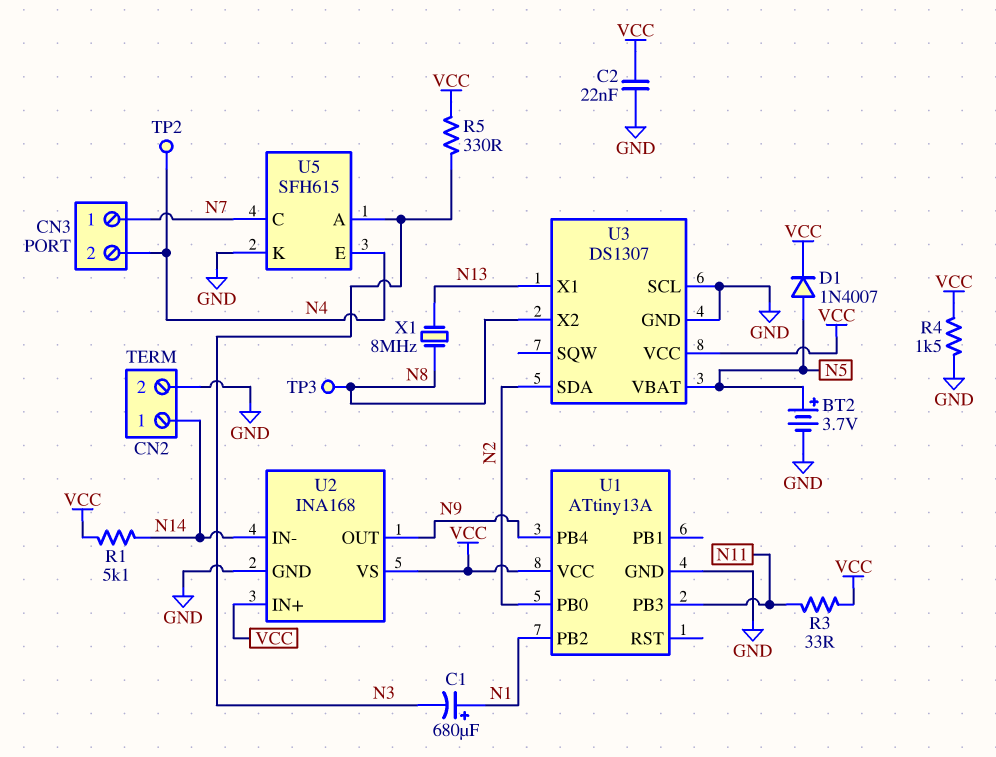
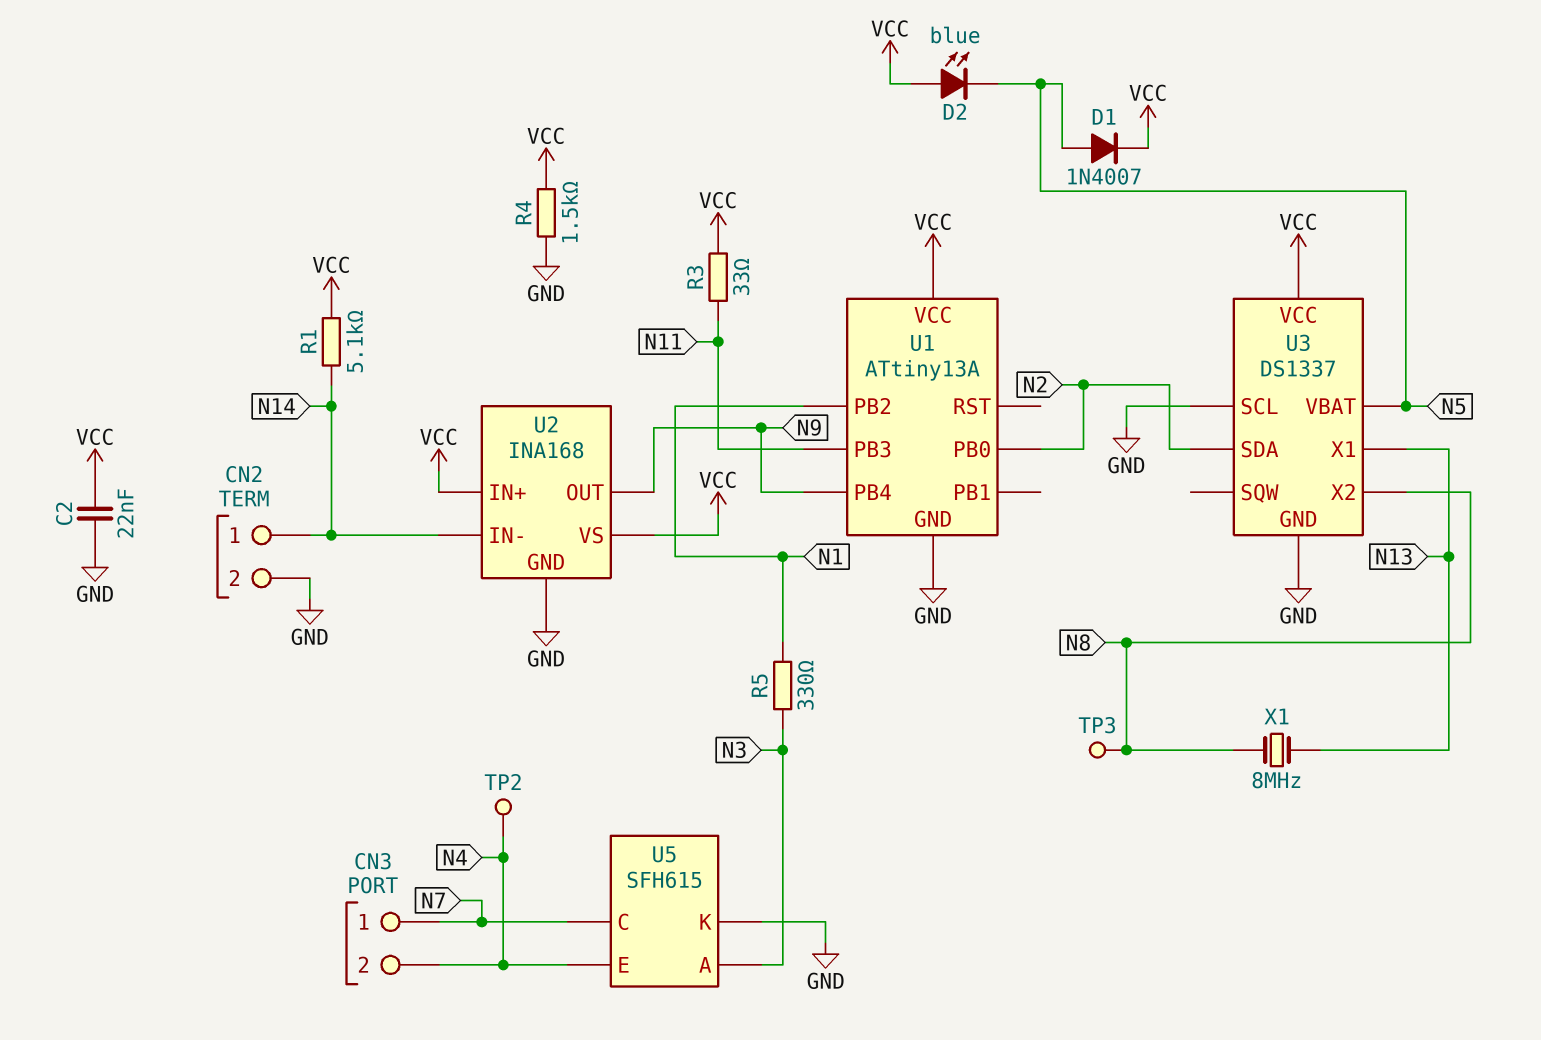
BT2: 3.7V (plus N5, minus GND) -> none
C1: 680uF (plus N1, minus N3) -> none
D2: none -> LED blue (A VCC, K N5)
R5: 330 (N3, VCC) -> 330 (N1, N3)
U3: DS1307 -> DS1337

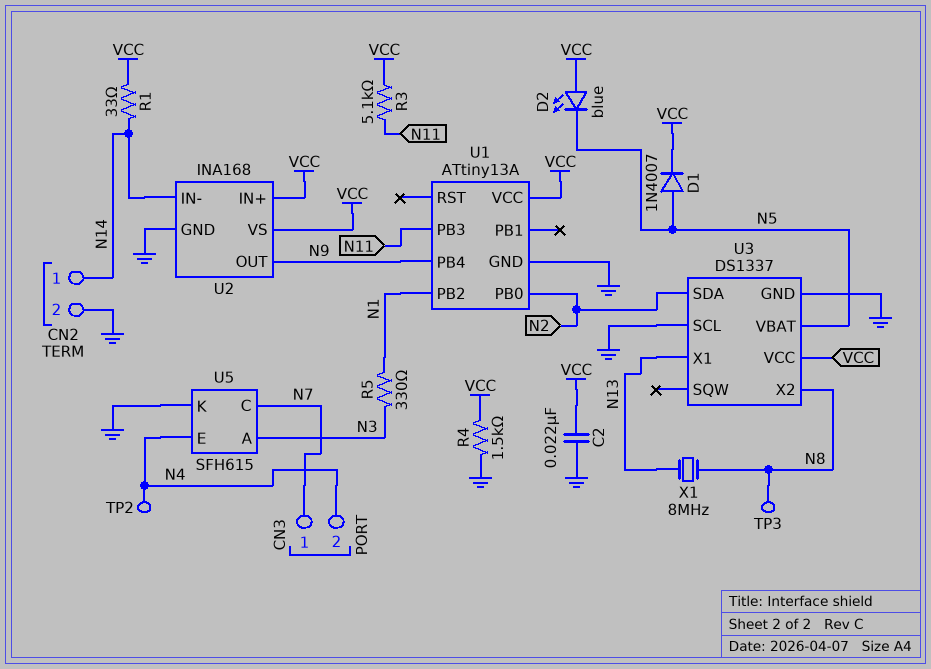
R1: 5.1k (N14, VCC) -> 33 (N14, VCC)
R3: 33 (N11, VCC) -> 5.1k (N11, VCC)

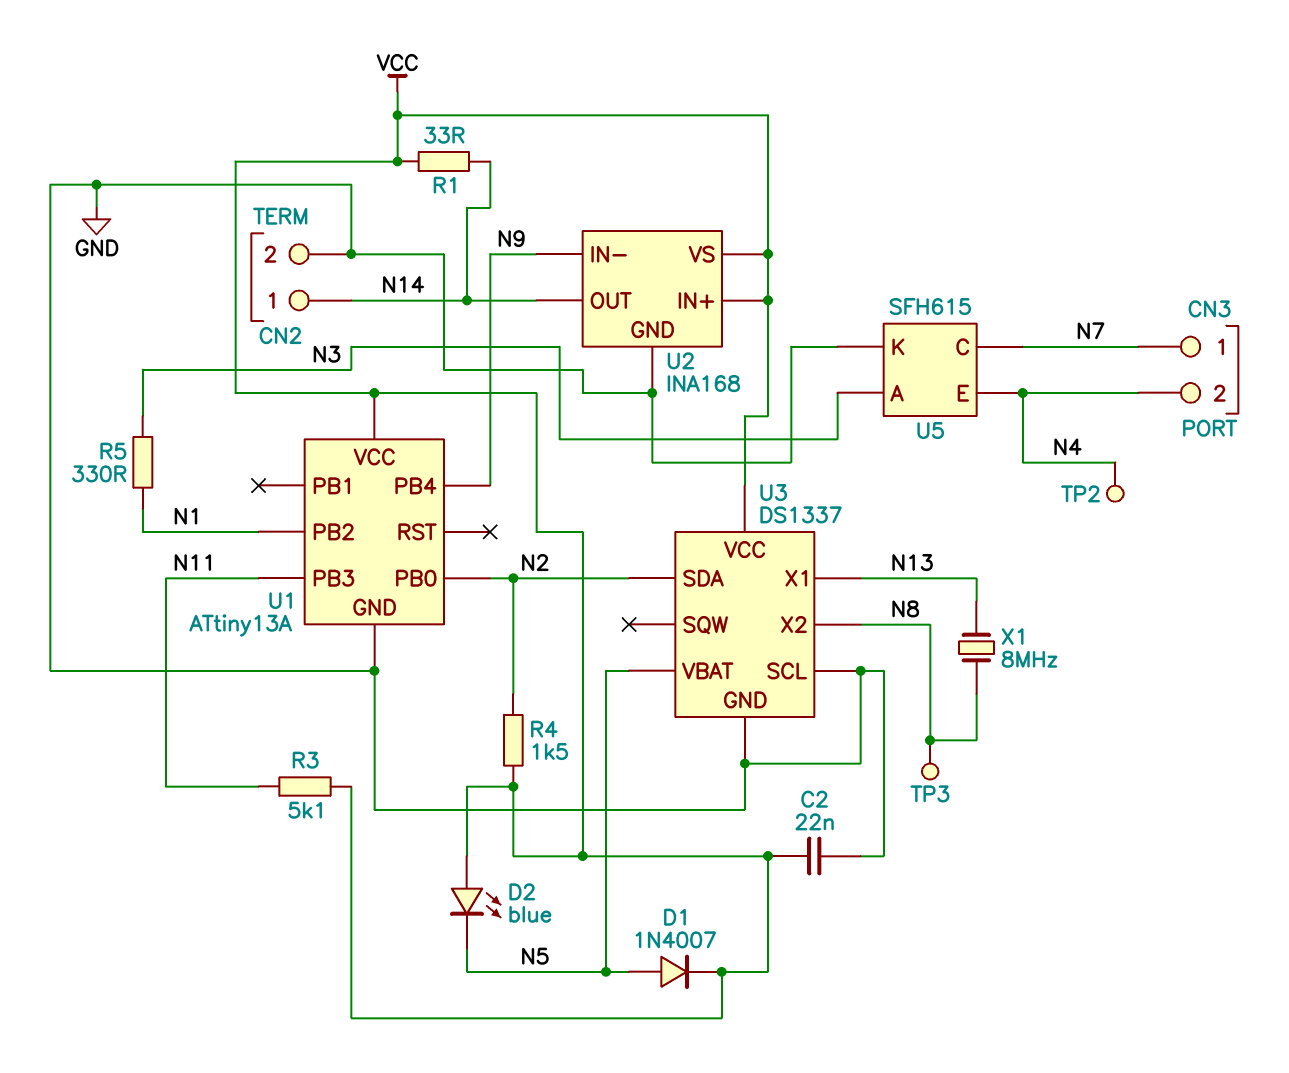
R4: 1.5k (GND, VCC) -> 1.5k (N2, VCC)
U2 pin IN-: N14 -> N9
U2 pin OUT: N9 -> N14

